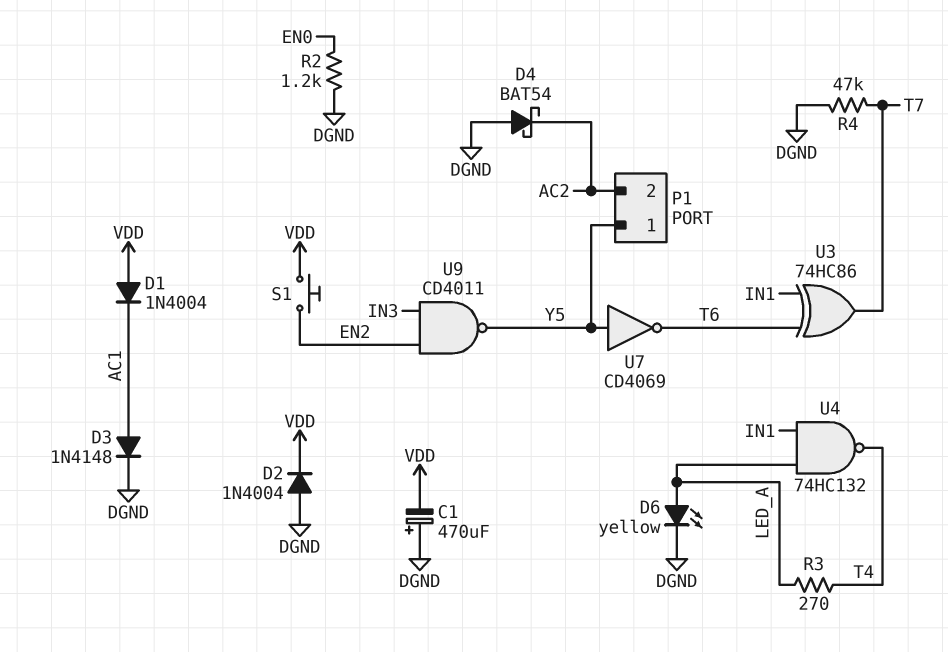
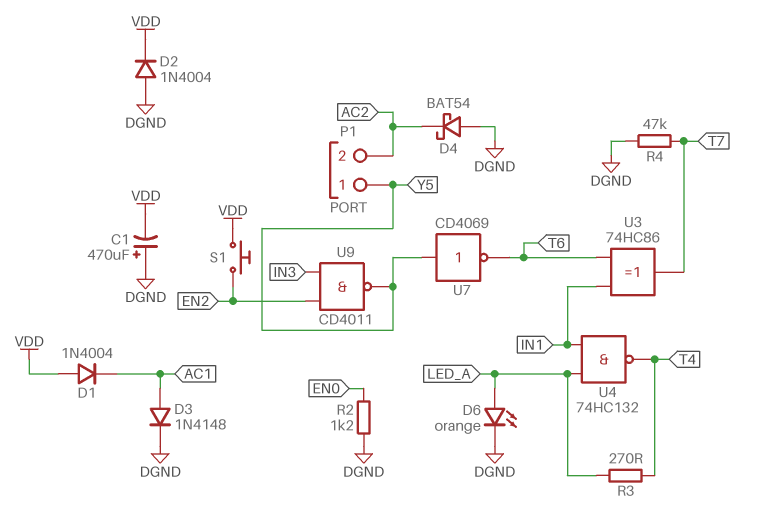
D6: LED yellow (A LED_A, K DGND) -> LED orange (A LED_A, K DGND)

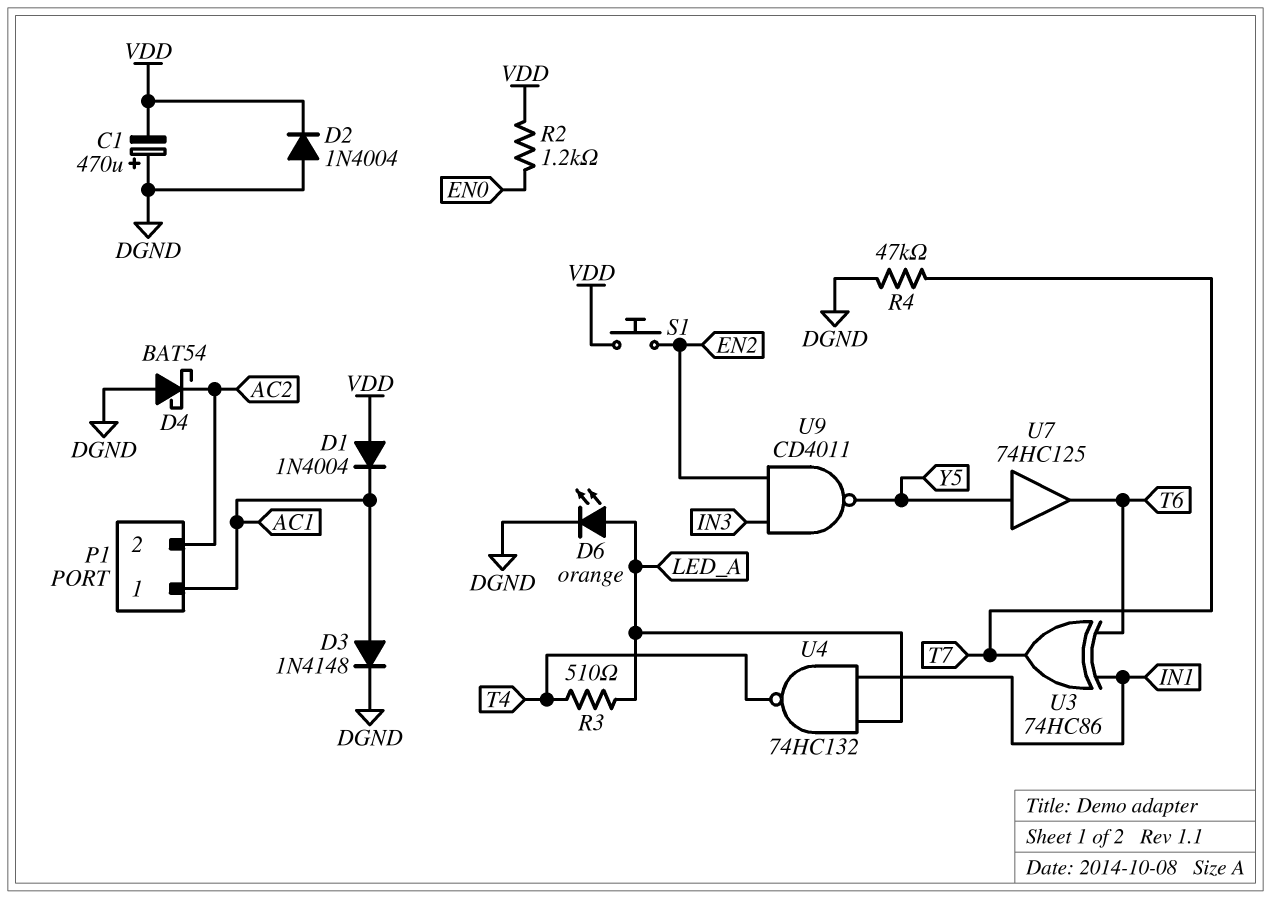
P1 pin 1: Y5 -> AC1
R2: 1.2k (DGND, EN0) -> 1.2k (EN0, VDD)
R3: 270 (LED_A, T4) -> 510 (LED_A, T4)
U7: NOT CD4069 (in Y5, out T6) -> buffer 74HC125 (in Y5, out T6)

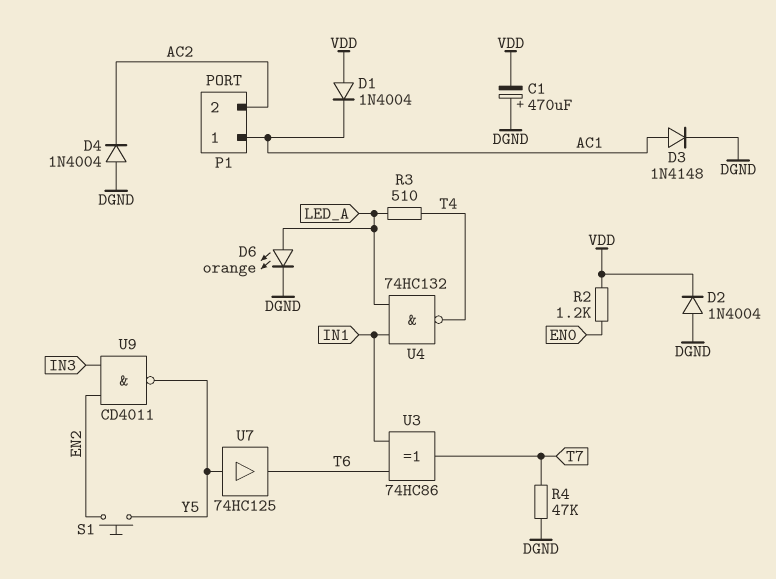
D4: schottky BAT54 (A DGND, K AC2) -> diode 1N4004 (A DGND, K AC2)
S1: button (EN2, VDD) -> button (EN2, Y5)

